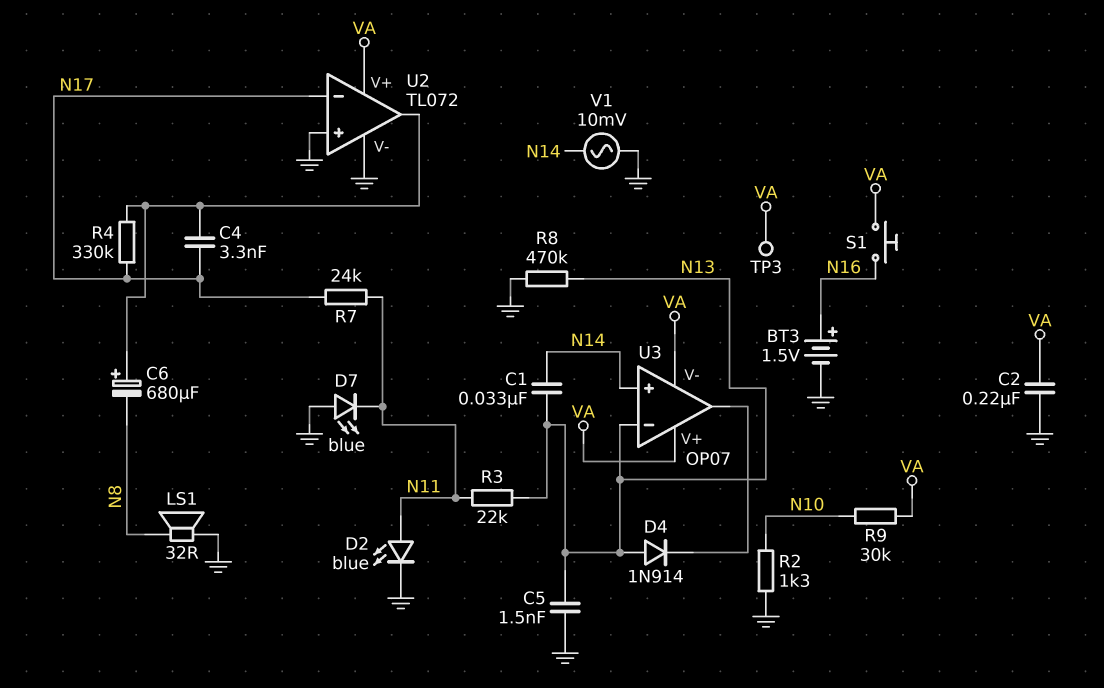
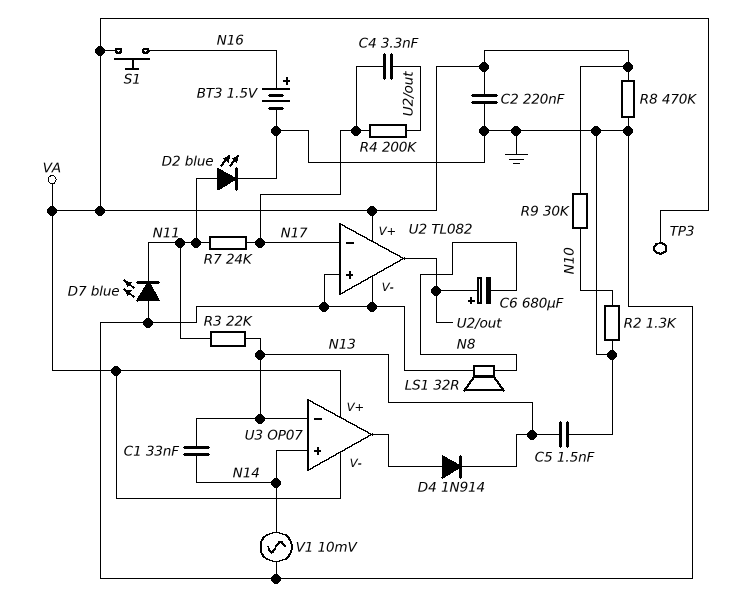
D4: diode 1N914 (A N13, K U3/out) -> diode 1N914 (A U3/out, K N13)
R4: 330k (N17, U2/out) -> 200k (N17, U2/out)
R8: 470k (GND, N13) -> 470k (GND, VA)
U2: TL072 -> TL082

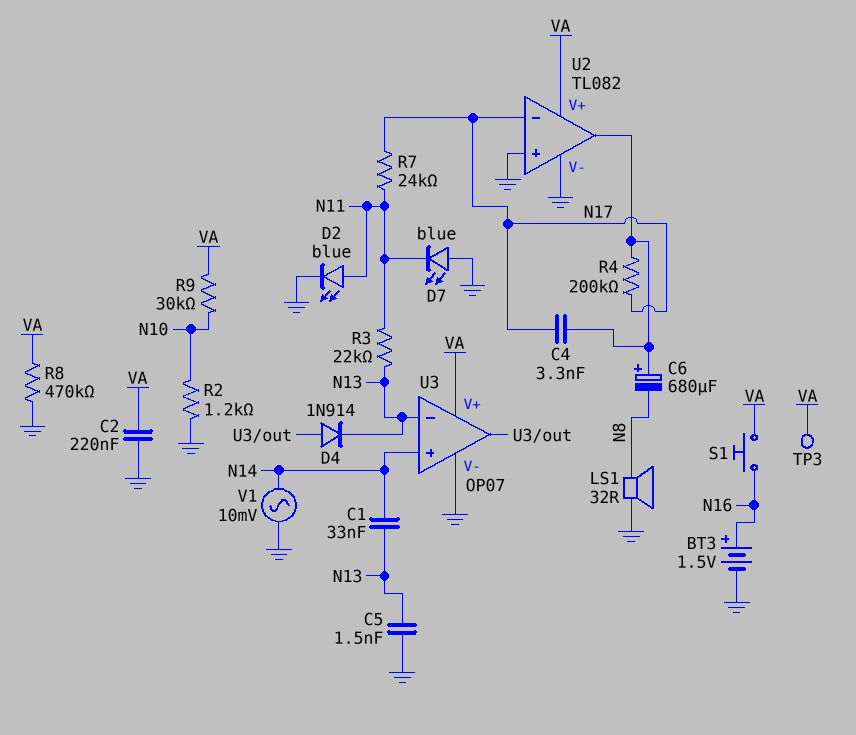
R2: 1.3k (GND, N10) -> 1.2k (GND, N10)
U3 pin V-: VA -> GND

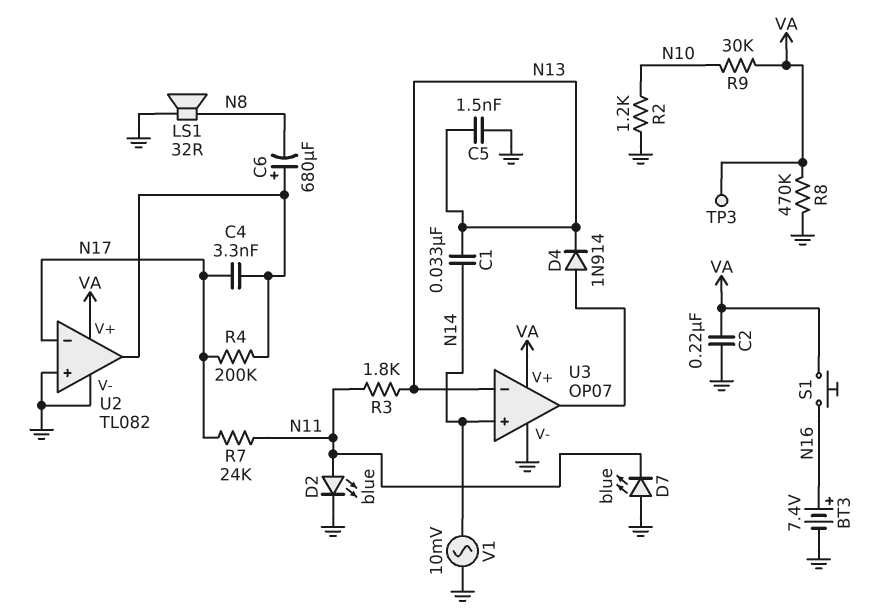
BT3: 1.5V (plus N16, minus GND) -> 7.4V (plus N16, minus GND)
R3: 22k (N11, N13) -> 1.8k (N11, N13)

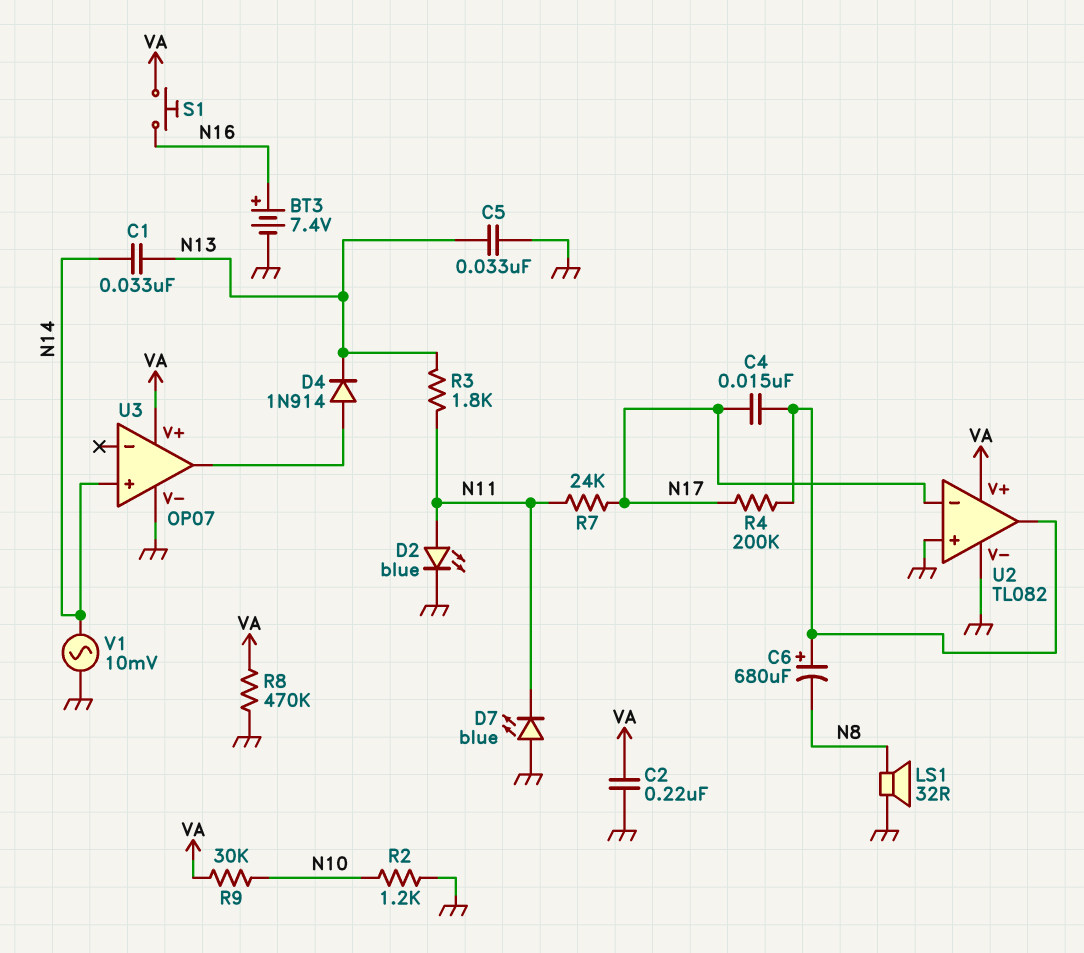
C4: 3.3nF (N17, U2/out) -> 15nF (N17, U2/out)
C5: 1.5nF (GND, N13) -> 33nF (GND, N13)
TP3: test point (VA) -> none
U3 pin in-: N13 -> none

